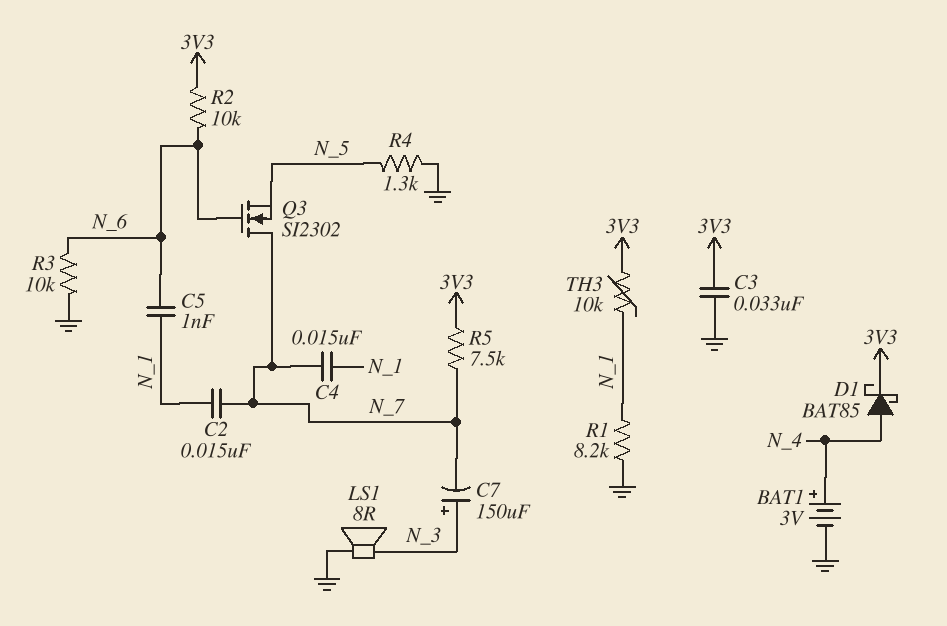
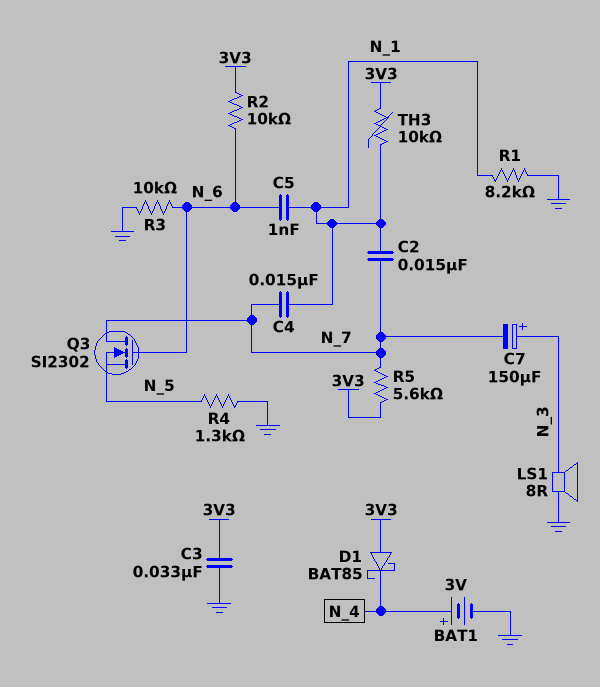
D1: schottky BAT85 (A N_4, K 3V3) -> schottky BAT85 (A 3V3, K N_4)
R5: 7.5k (3V3, N_7) -> 5.6k (3V3, N_7)

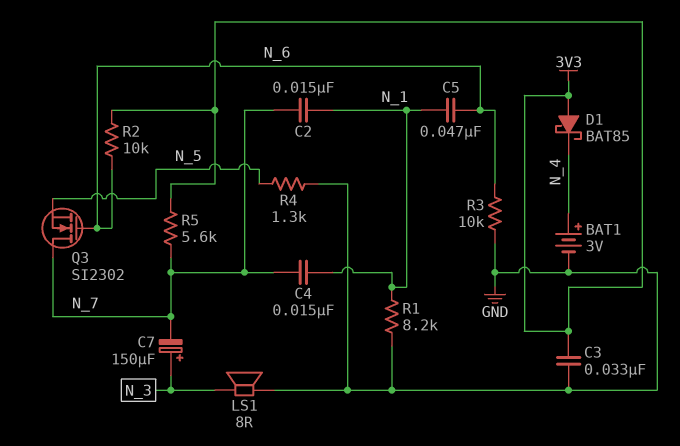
C5: 1nF (N_1, N_6) -> 47nF (N_1, N_6)
TH3: 10k (3V3, N_1) -> none

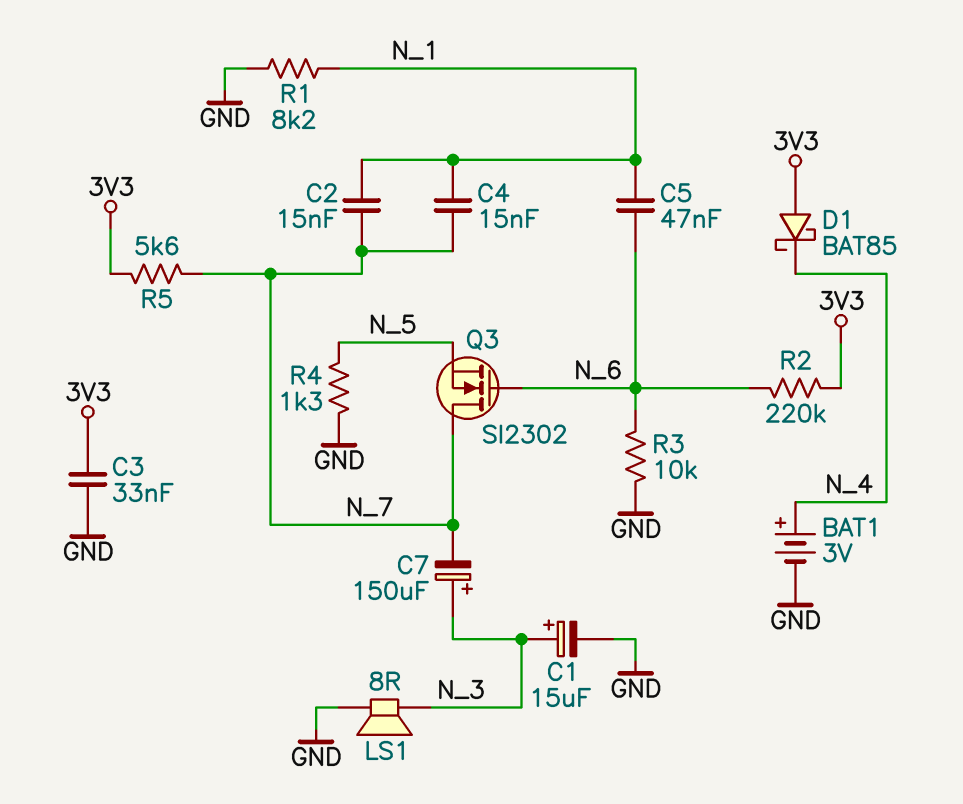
C1: none -> 15uF (plus N_3, minus GND)
R2: 10k (3V3, N_6) -> 220k (3V3, N_6)

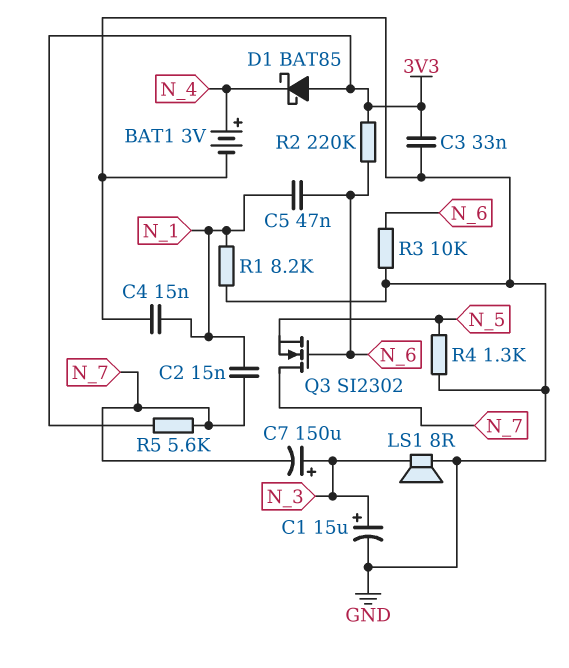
C4: 15nF (N_1, N_7) -> 15nF (GND, N_1)

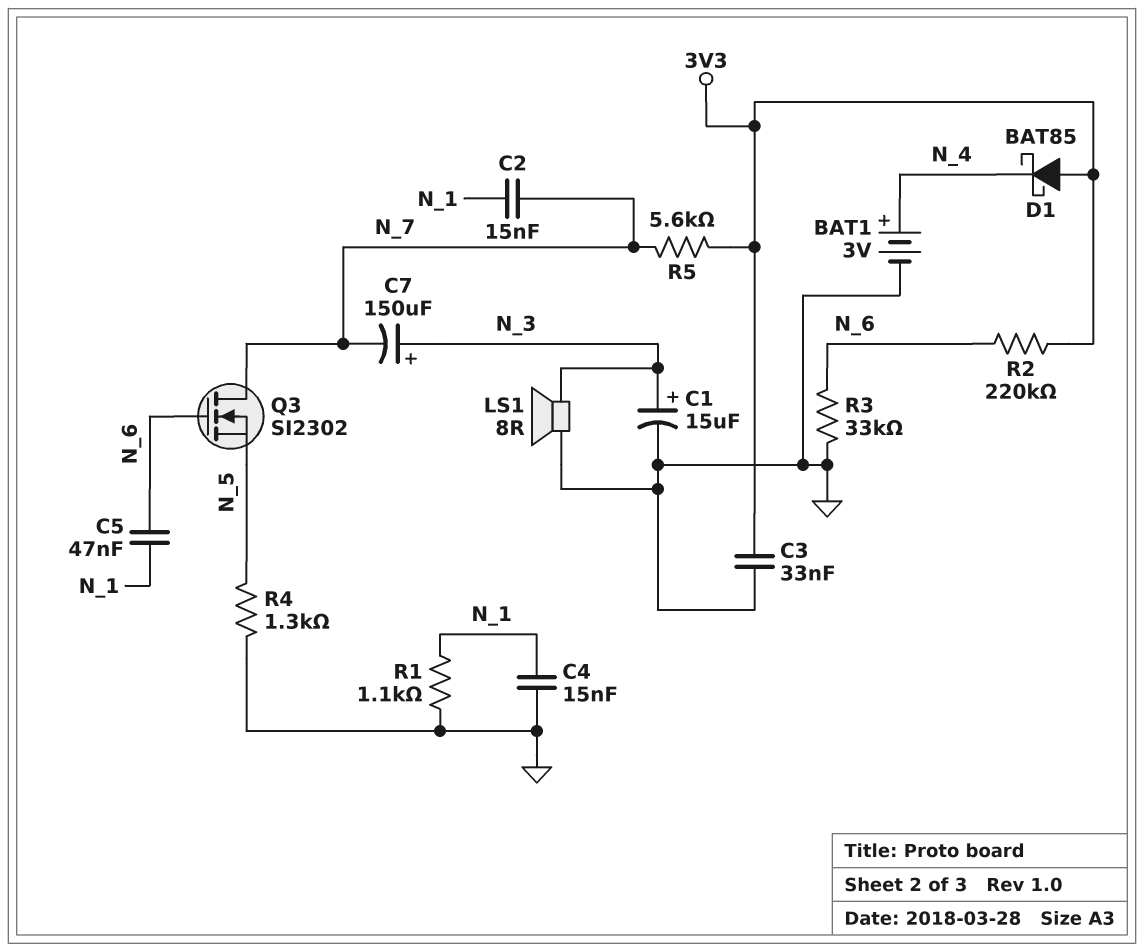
R1: 8.2k (GND, N_1) -> 1.1k (GND, N_1)
R3: 10k (GND, N_6) -> 33k (GND, N_6)

